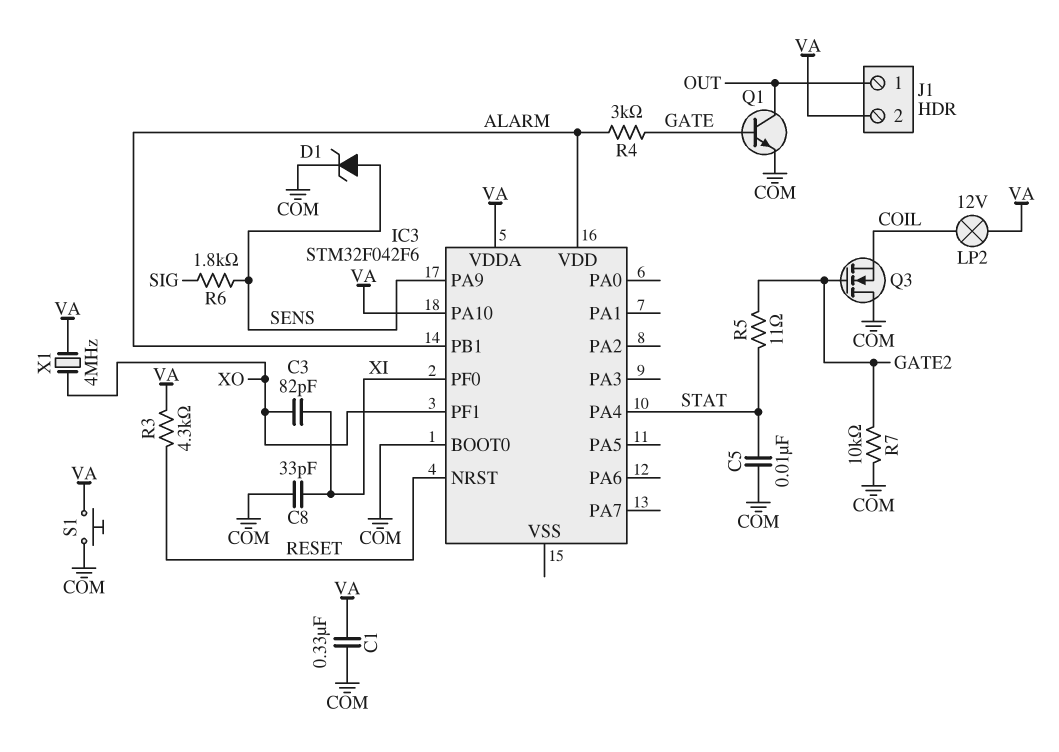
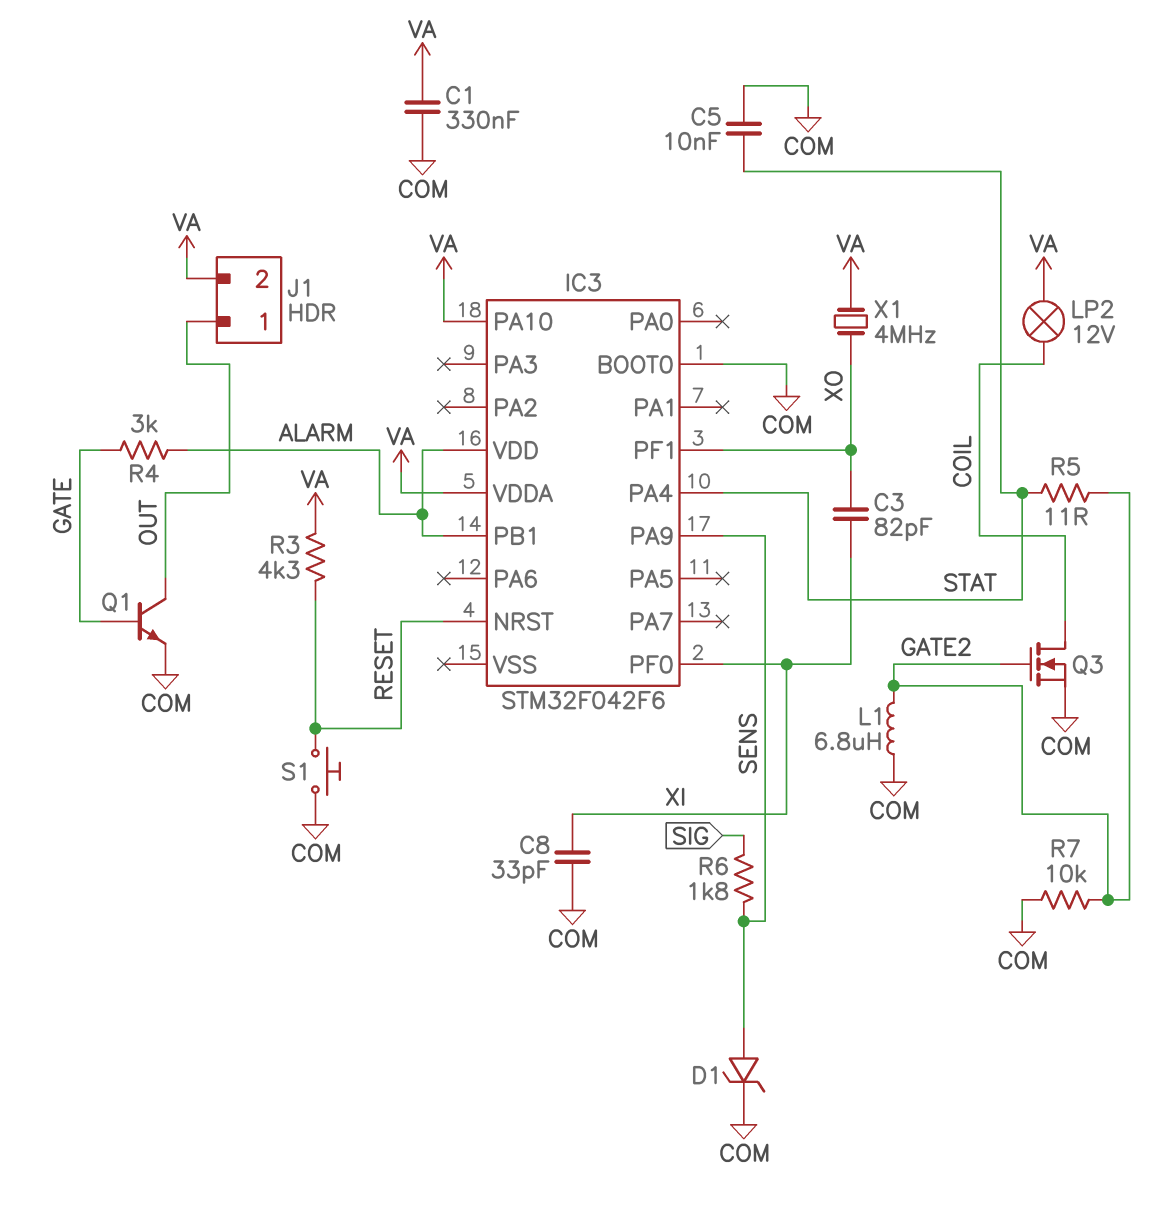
L1: none -> 6.8uH (COM, GATE2)
Q3: NMOS (G GATE2, D COM, S COIL) -> NMOS (G GATE2, D COIL, S COM)
S1: button (COM, VA) -> button (COM, RESET)

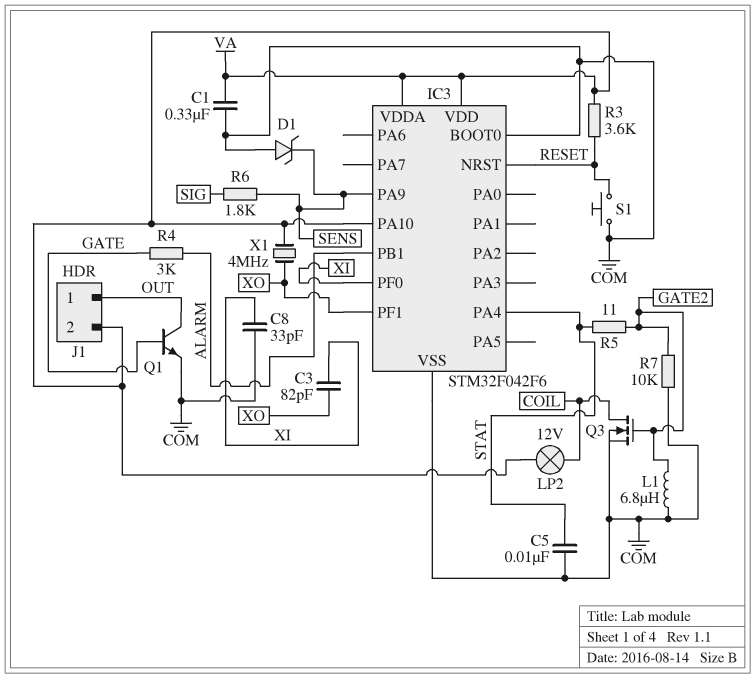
D1: zener (A SENS, K COM) -> zener (A COM, K SENS)
IC3 pin VDD: ALARM -> VA
IC3 pin VSS: none -> COM
R3: 4.3k (RESET, VA) -> 3.6k (RESET, VA)

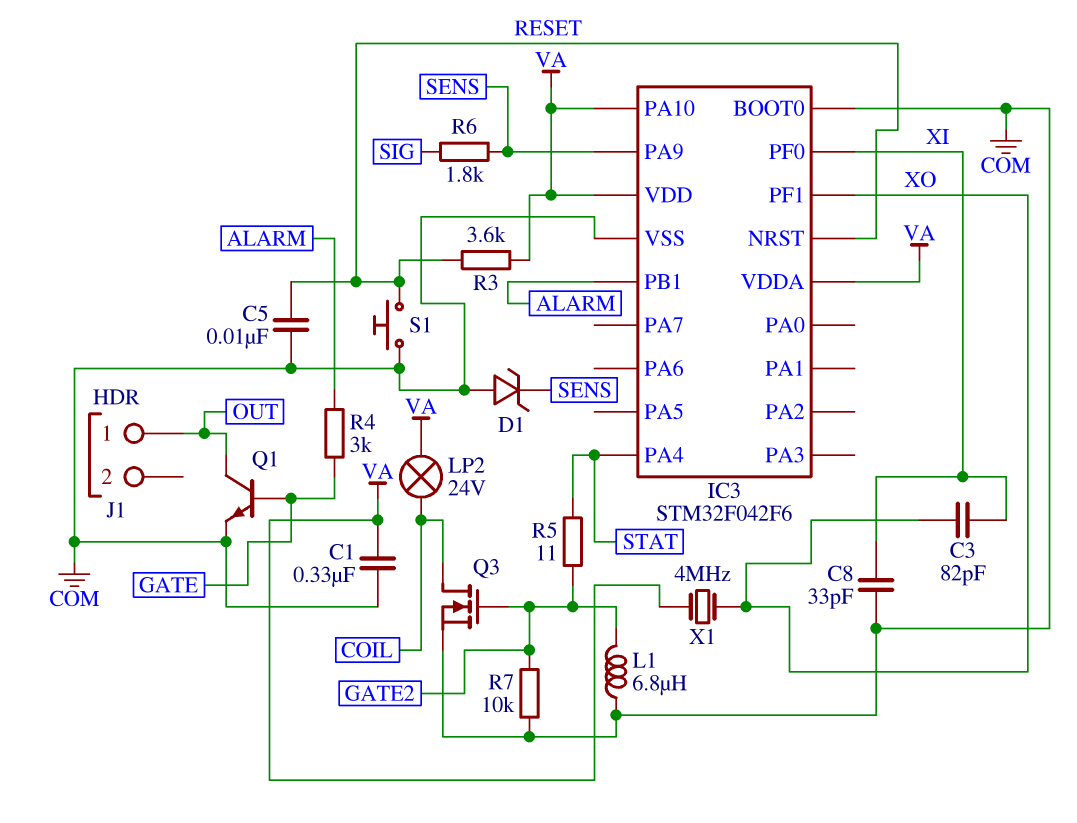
C5: 10nF (COM, STAT) -> 10nF (COM, RESET)
J1 pin 2: VA -> none
LP2: lamp 12V (COIL, VA) -> lamp 24V (COIL, VA)

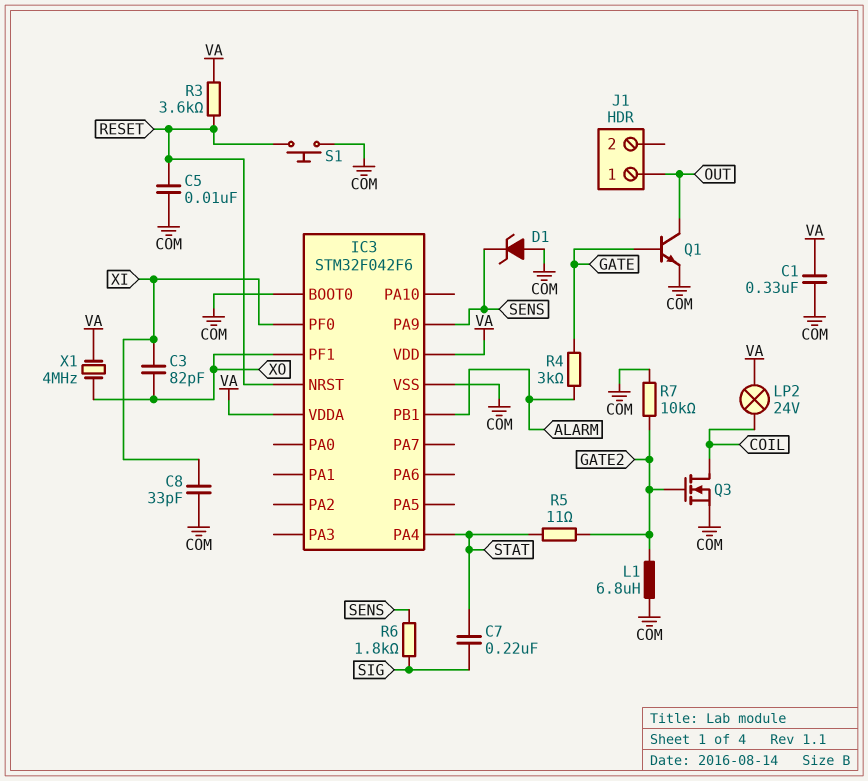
C7: none -> 220nF (SIG, STAT)
IC3 pin PA10: VA -> none

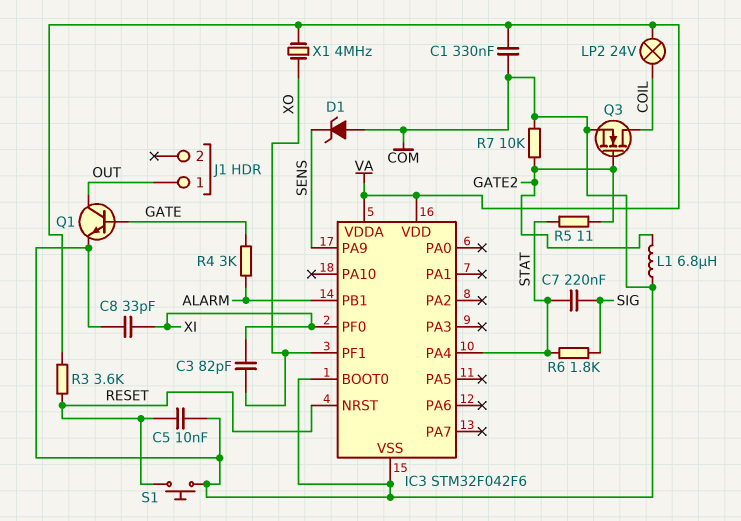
R6: 1.8k (SENS, SIG) -> 1.8k (SIG, STAT)

